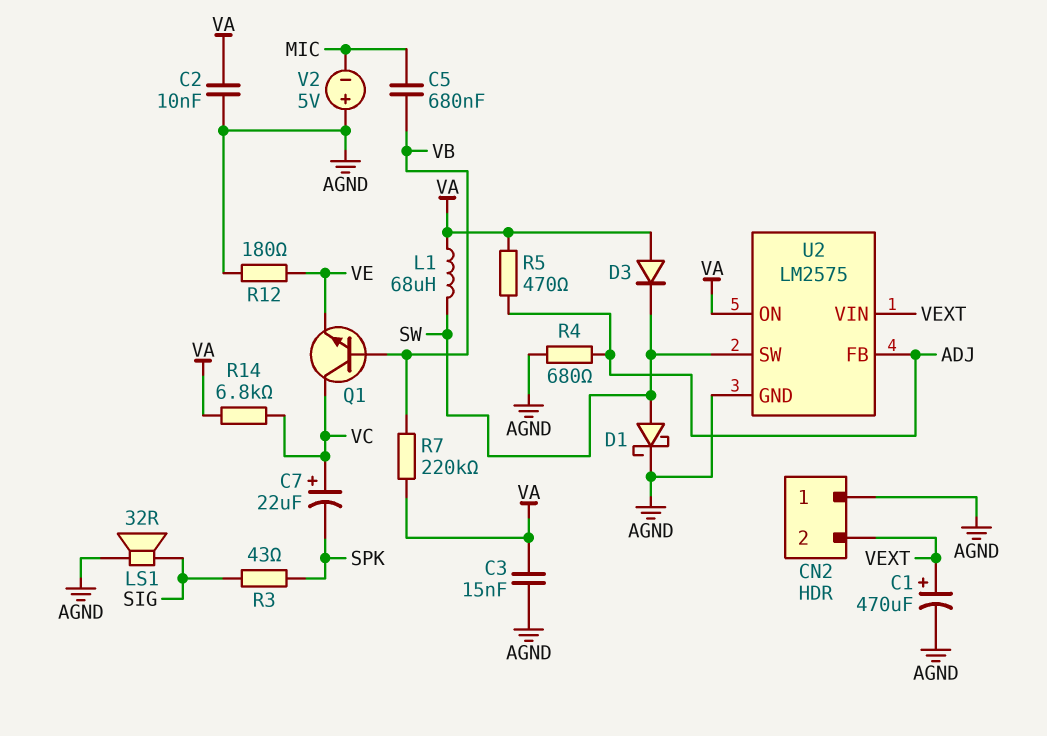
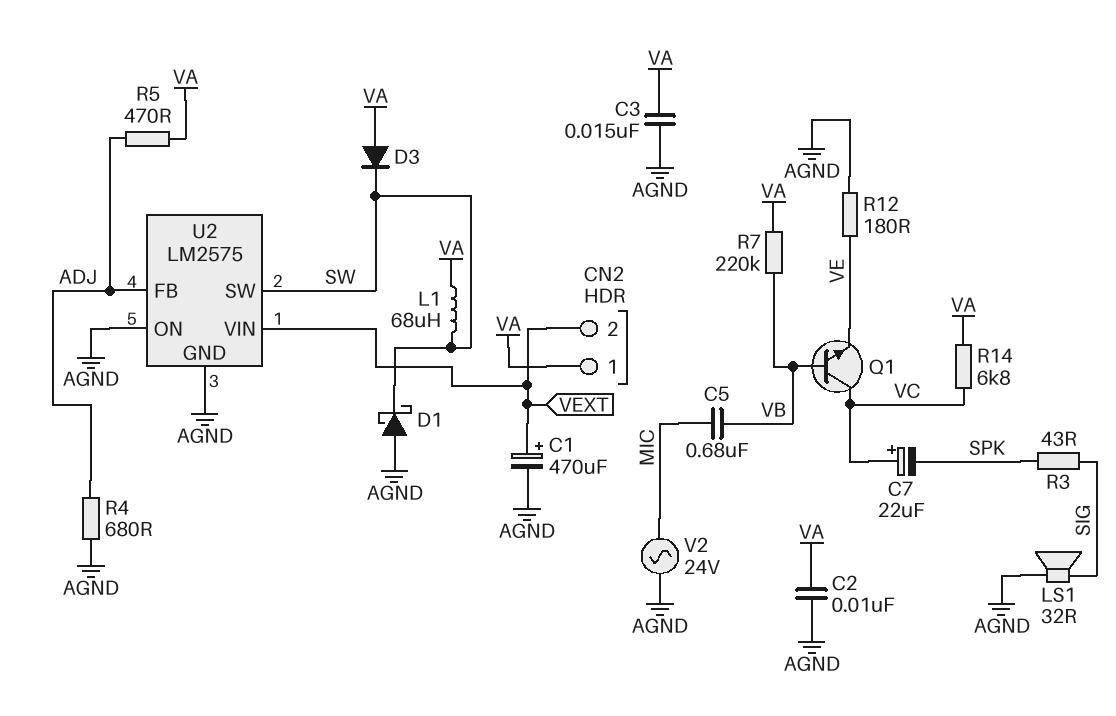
CN2 pin 1: AGND -> VA
D1: schottky (A SW, K AGND) -> schottky (A AGND, K SW)
U2 pin ON: VA -> AGND
V2: 5V (plus AGND, minus MIC) -> AC 24V (AGND, MIC)

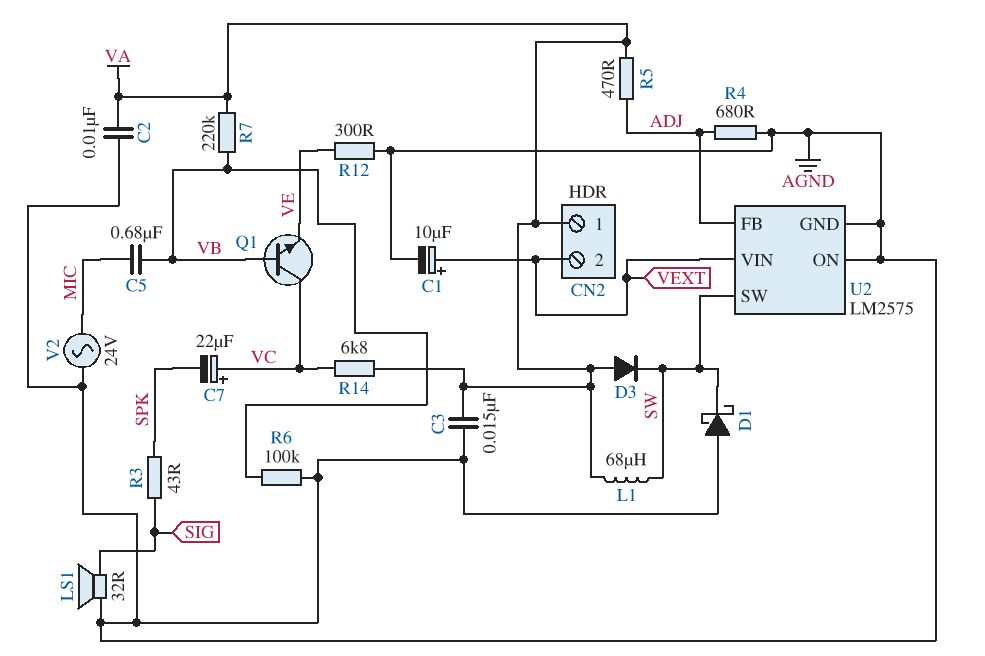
C1: 470uF (plus VEXT, minus AGND) -> 10uF (plus VEXT, minus AGND)
R6: none -> 100k (AGND, VB)
R12: 180 (AGND, VE) -> 300 (AGND, VE)

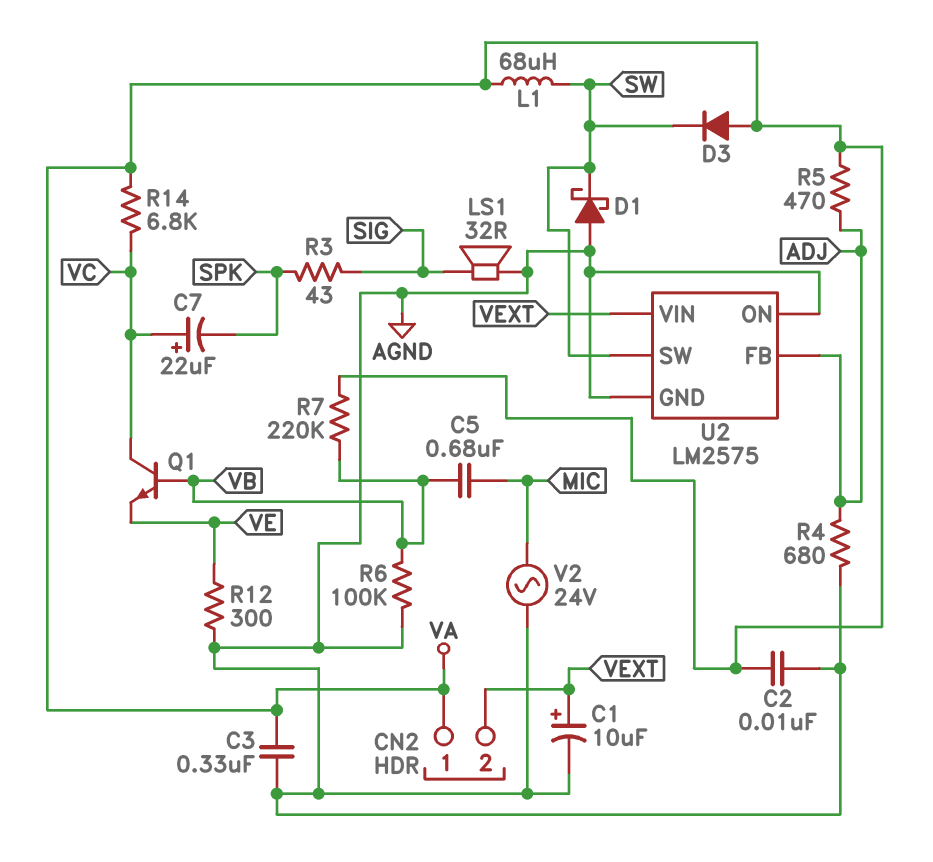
C3: 15nF (AGND, VA) -> 330nF (AGND, VA)

